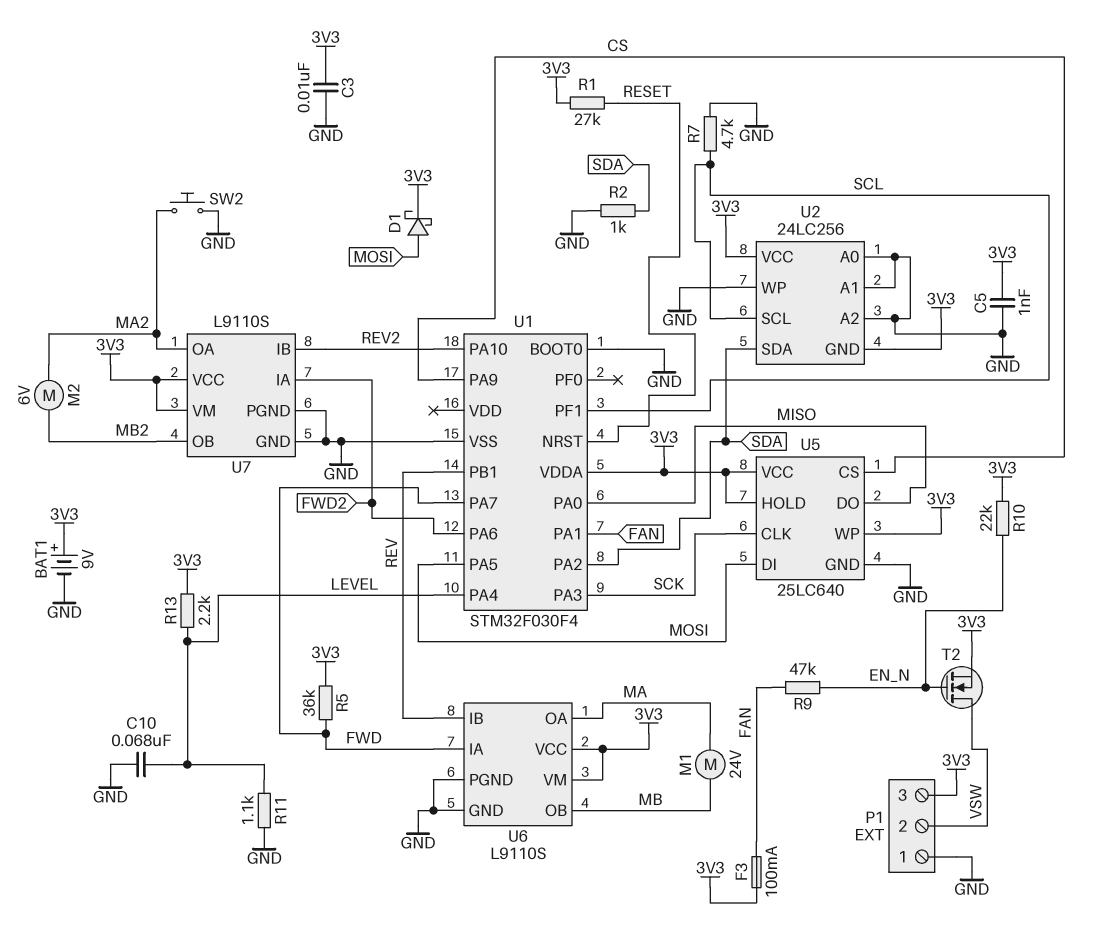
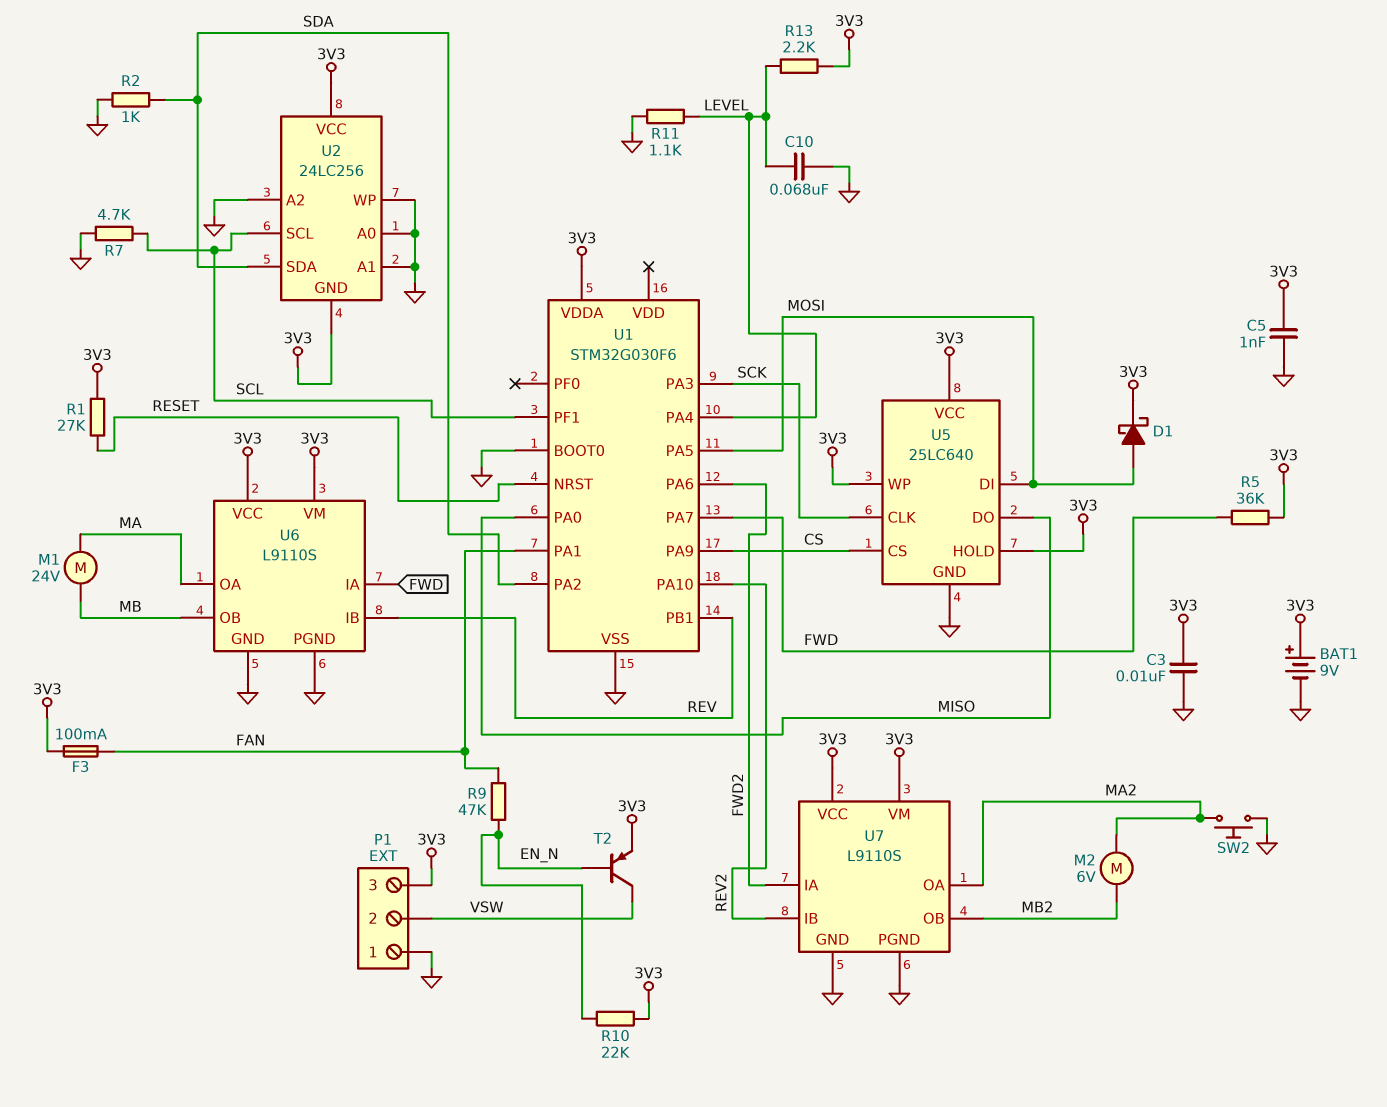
T2: NMOS (G EN_N, D VSW, S 3V3) -> PNP (B EN_N, C VSW, E 3V3)
U1: STM32F030F4 -> STM32G030F6

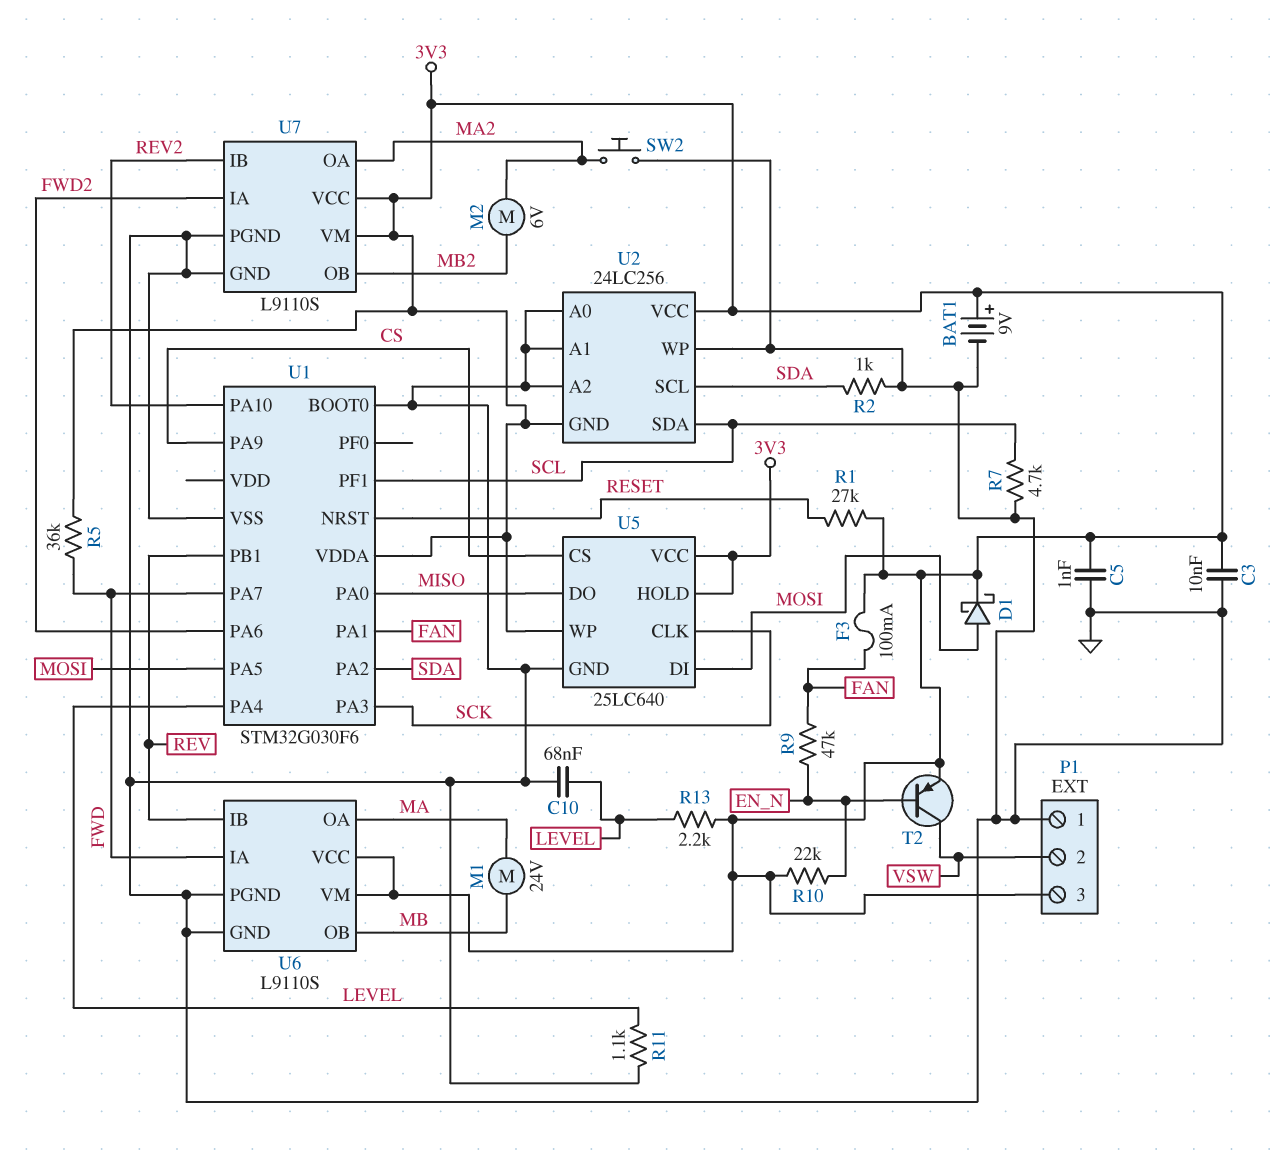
U2 pin SCL: SCL -> SDA
U2 pin SDA: SDA -> SCL

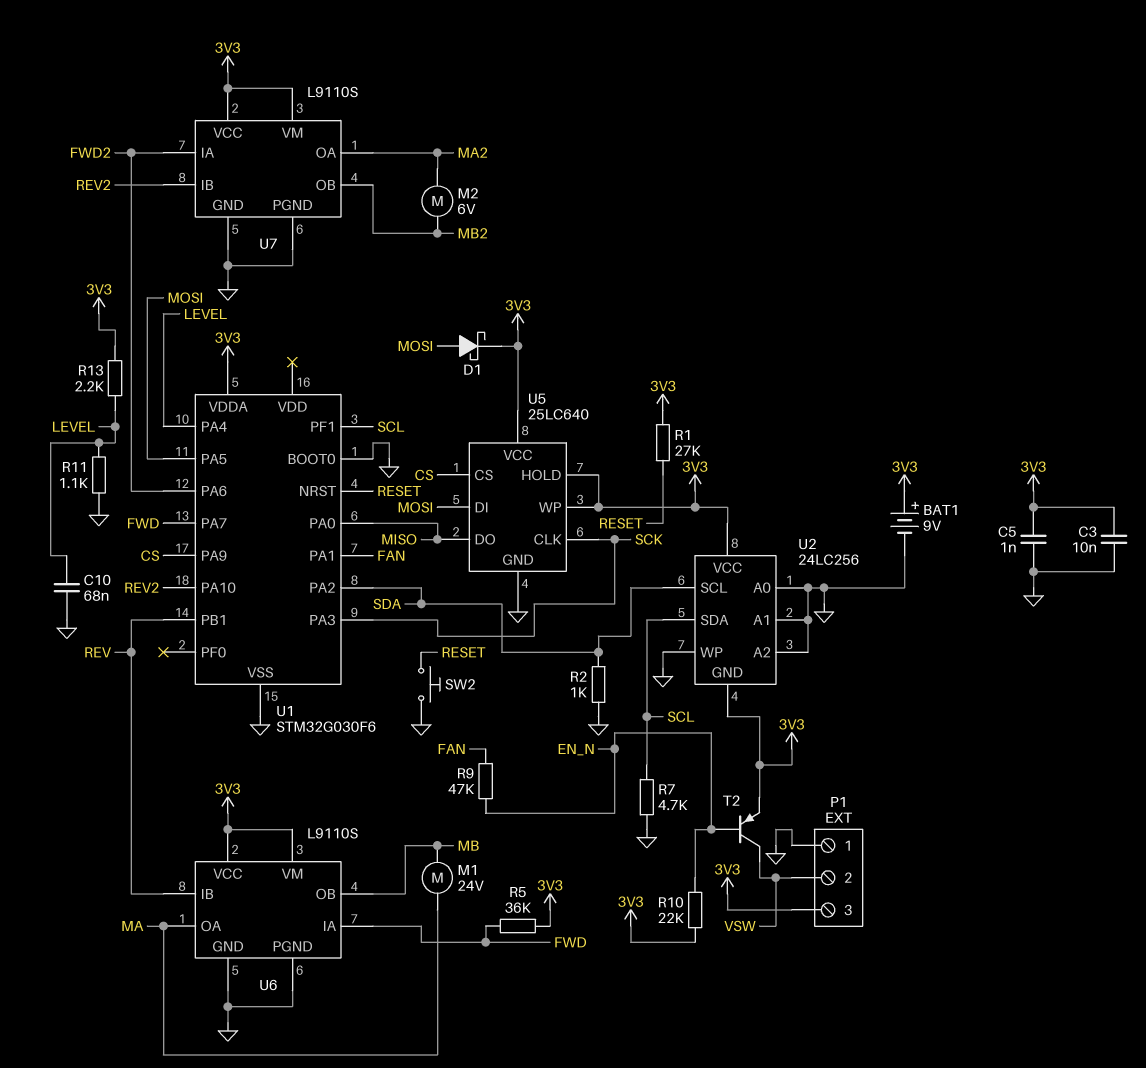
F3: 100mA (3V3, FAN) -> none
SW2: button (GND, MA2) -> button (GND, RESET)

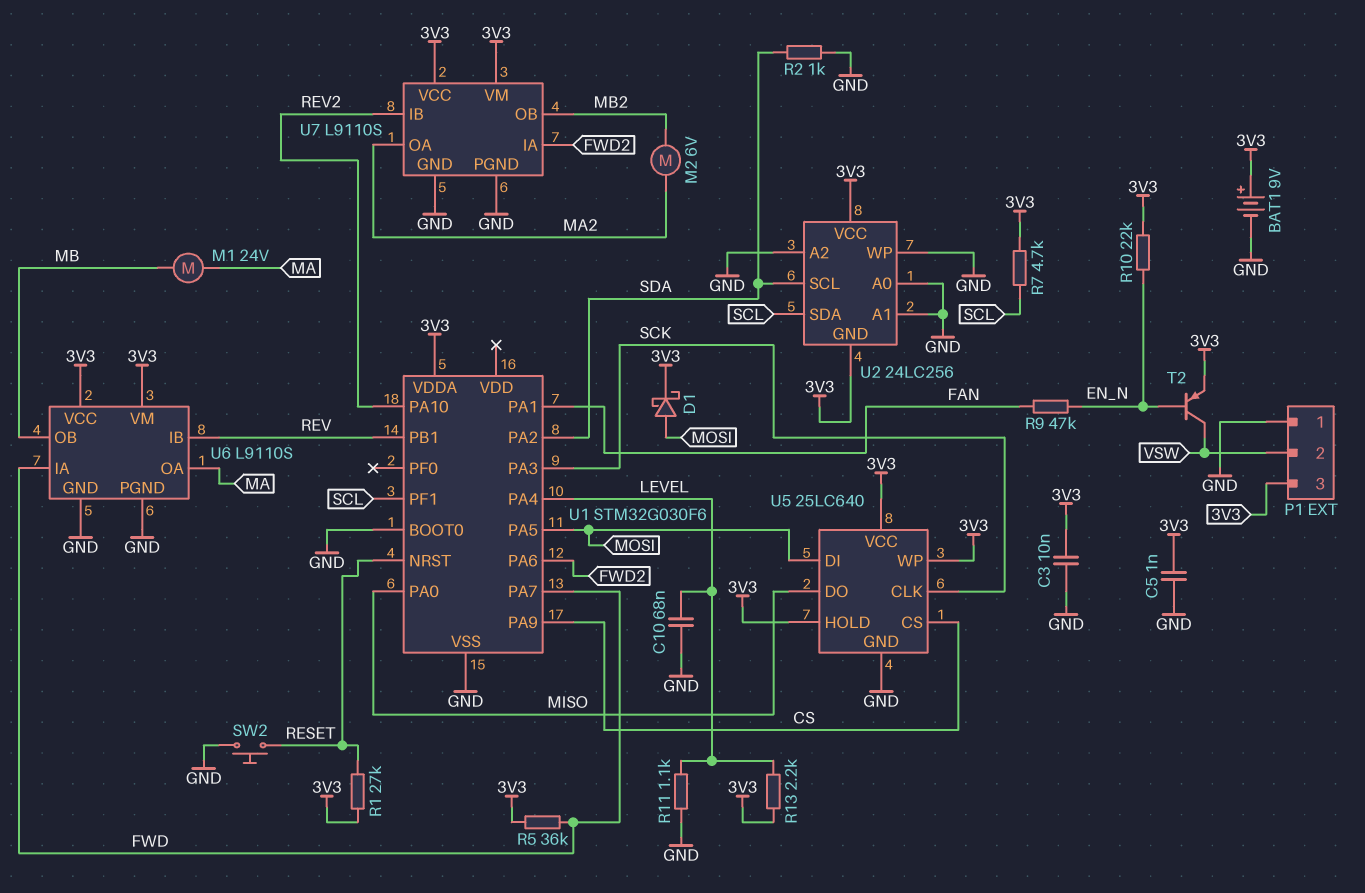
R7: 4.7k (GND, SCL) -> 4.7k (3V3, SCL)

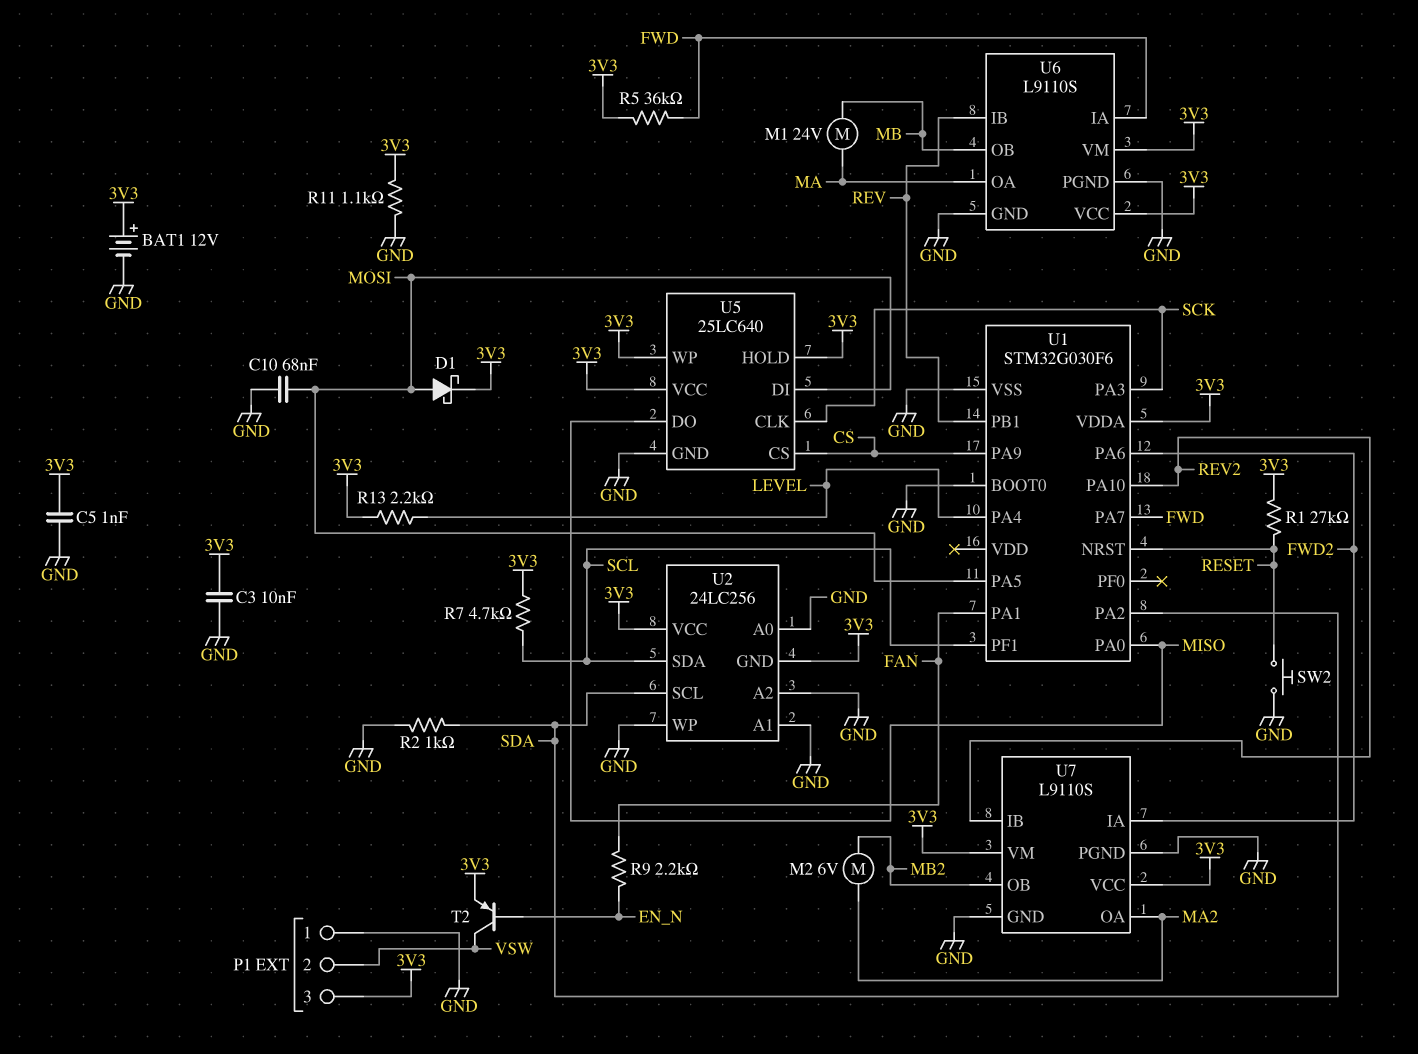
BAT1: 9V (plus 3V3, minus GND) -> 12V (plus 3V3, minus GND)
C10: 68nF (GND, LEVEL) -> 68nF (GND, MOSI)
R9: 47k (EN_N, FAN) -> 2.2k (EN_N, FAN)
R10: 22k (3V3, EN_N) -> none
R11: 1.1k (GND, LEVEL) -> 1.1k (3V3, GND)

